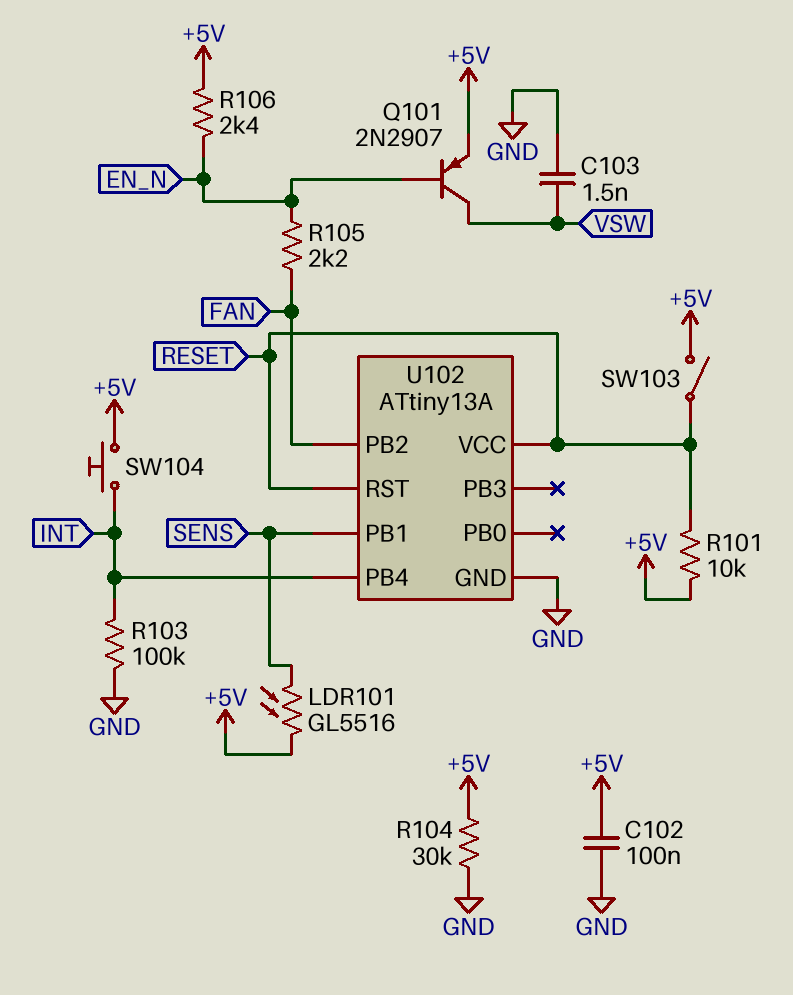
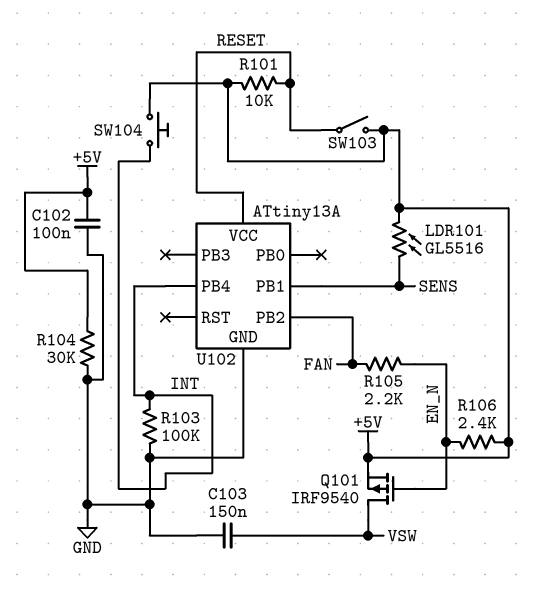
C103: 1.5nF (GND, VSW) -> 150nF (GND, VSW)
Q101: PNP 2N2907 (B EN_N, C VSW, E +5V) -> PMOS IRF9540 (G EN_N, D VSW, S +5V)
U102 pin RST: RESET -> none

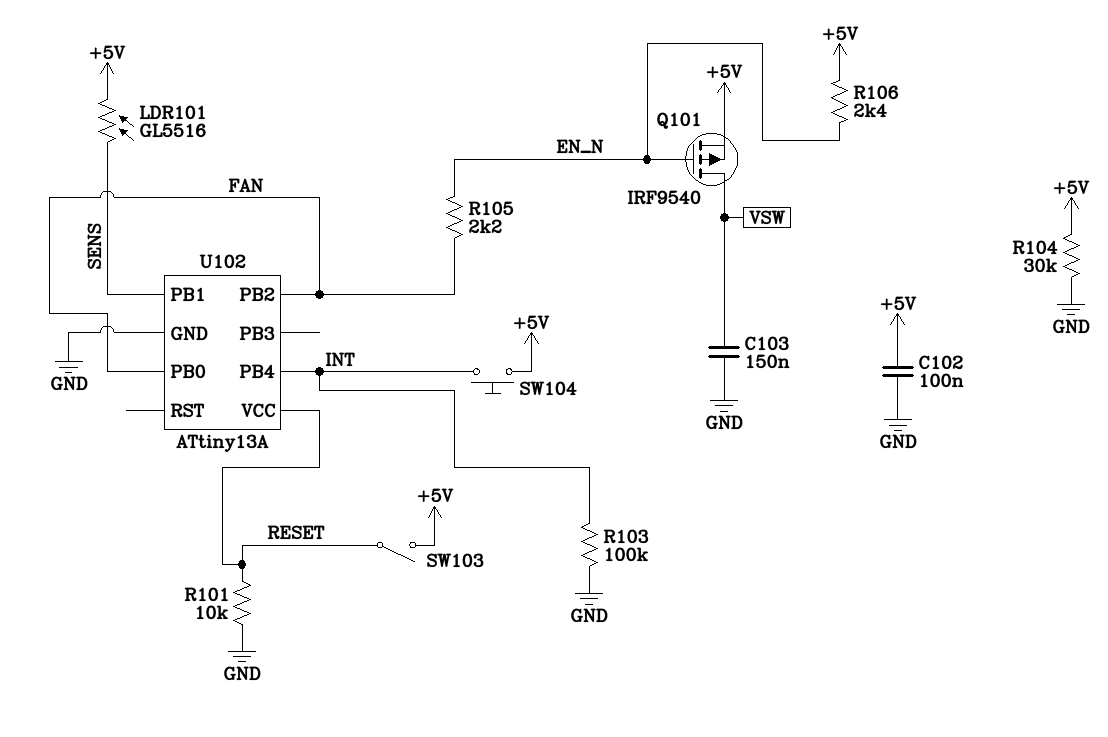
R101: 10k (+5V, RESET) -> 10k (GND, RESET)
U102 pin PB0: none -> FAN

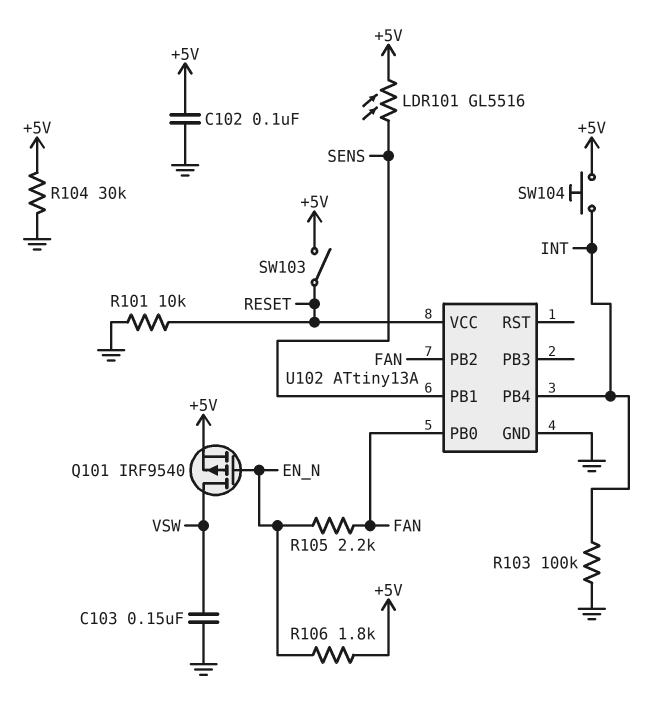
R106: 2.4k (+5V, EN_N) -> 1.8k (+5V, EN_N)

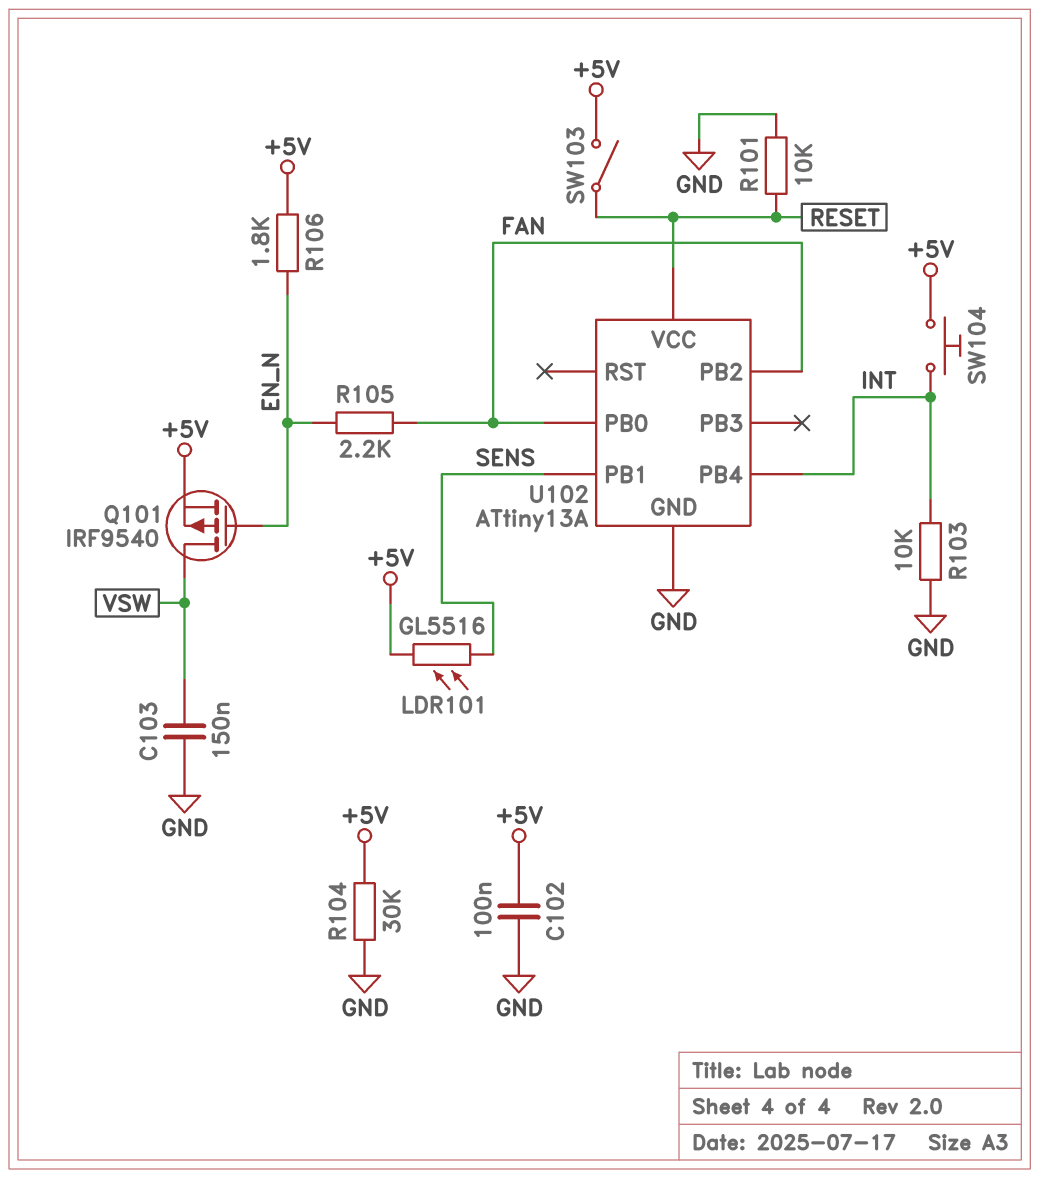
R103: 100k (GND, INT) -> 10k (GND, INT)

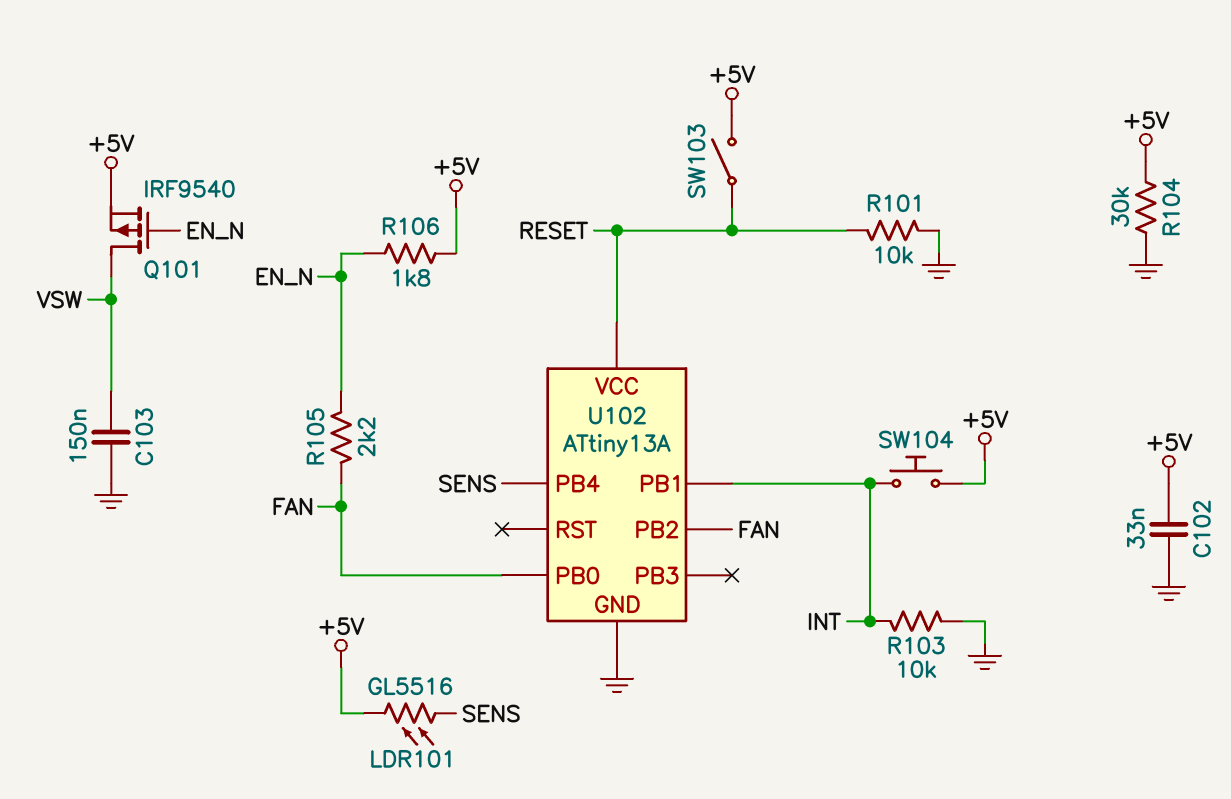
C102: 100nF (+5V, GND) -> 33nF (+5V, GND)
U102 pin PB1: SENS -> INT
U102 pin PB4: INT -> SENS

